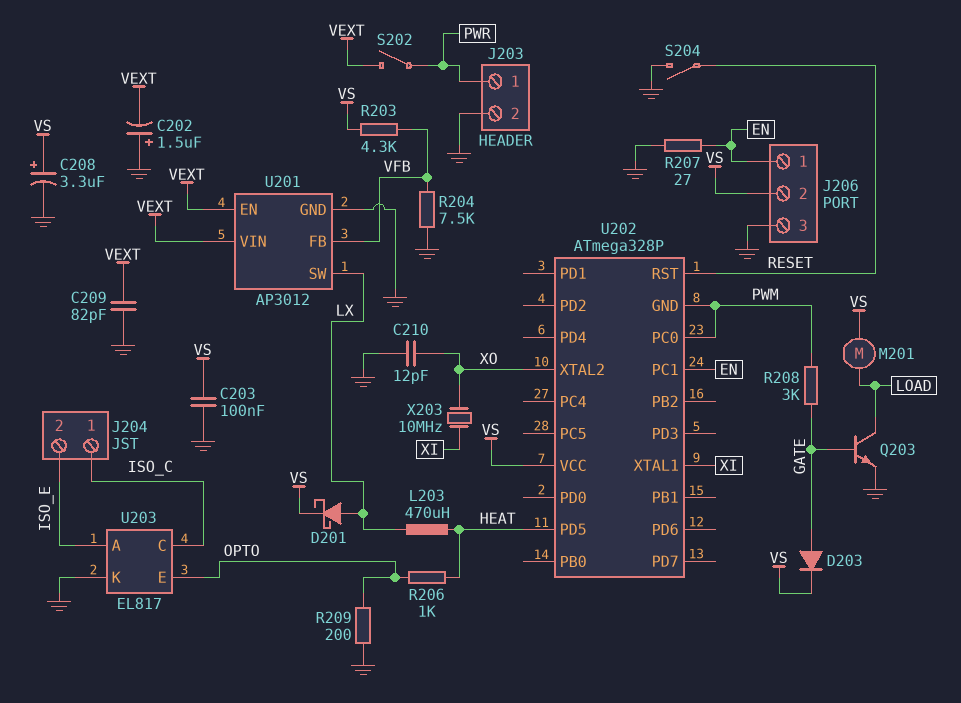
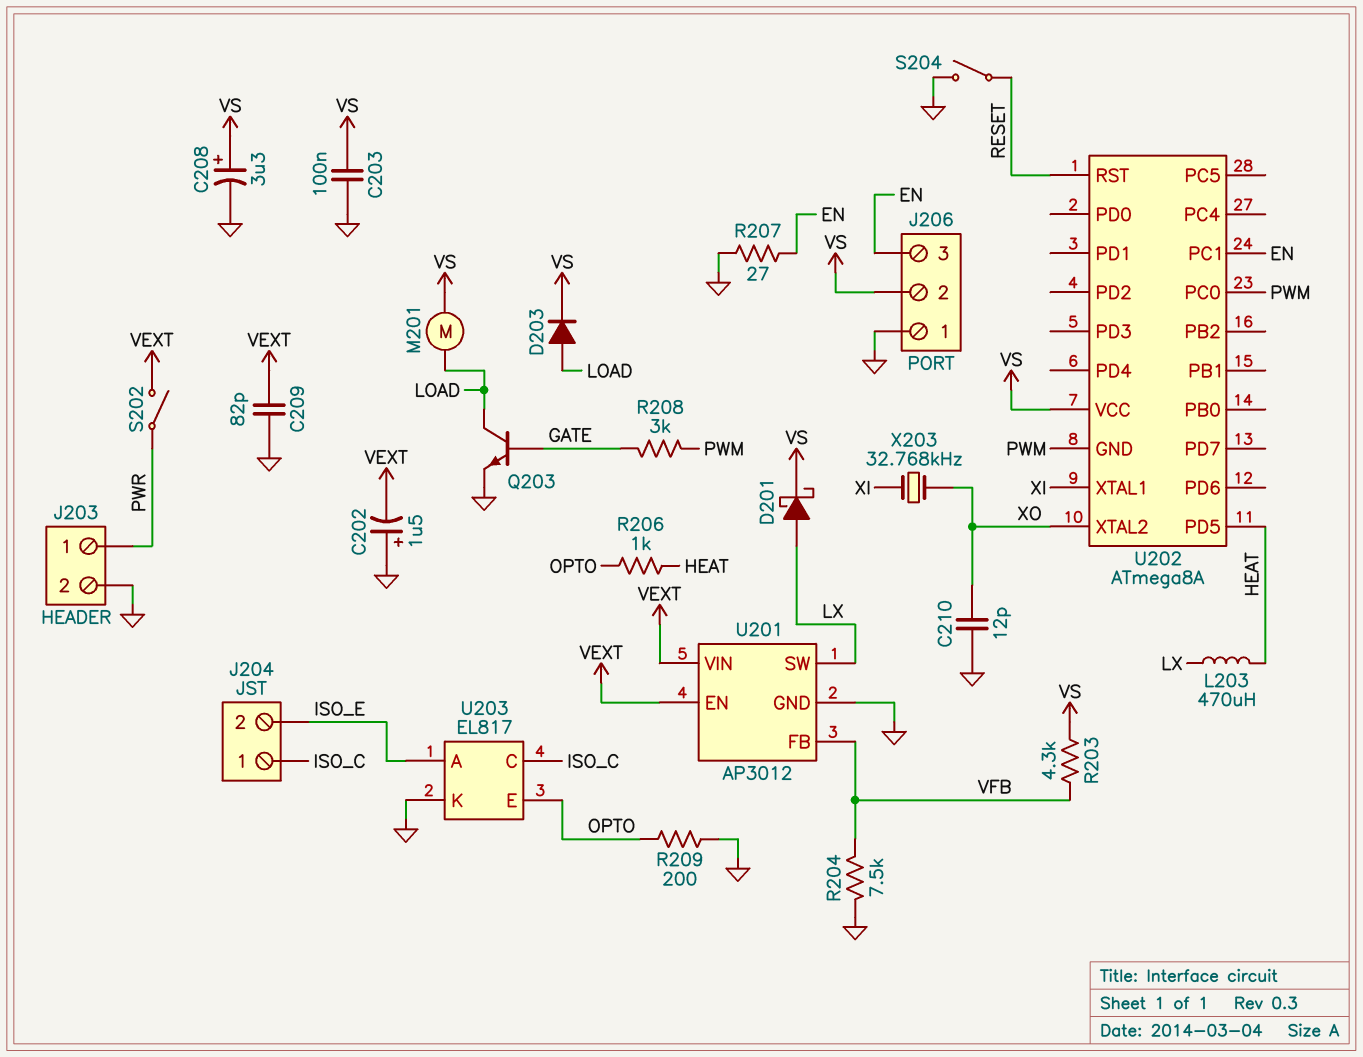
D203: diode (A GATE, K VS) -> diode (A LOAD, K VS)
J206 pin 1: EN -> GND
J206 pin 3: GND -> EN
U202: ATmega328P -> ATmega8A
X203: 10MHz (XI, XO) -> 32.768kHz (XI, XO)

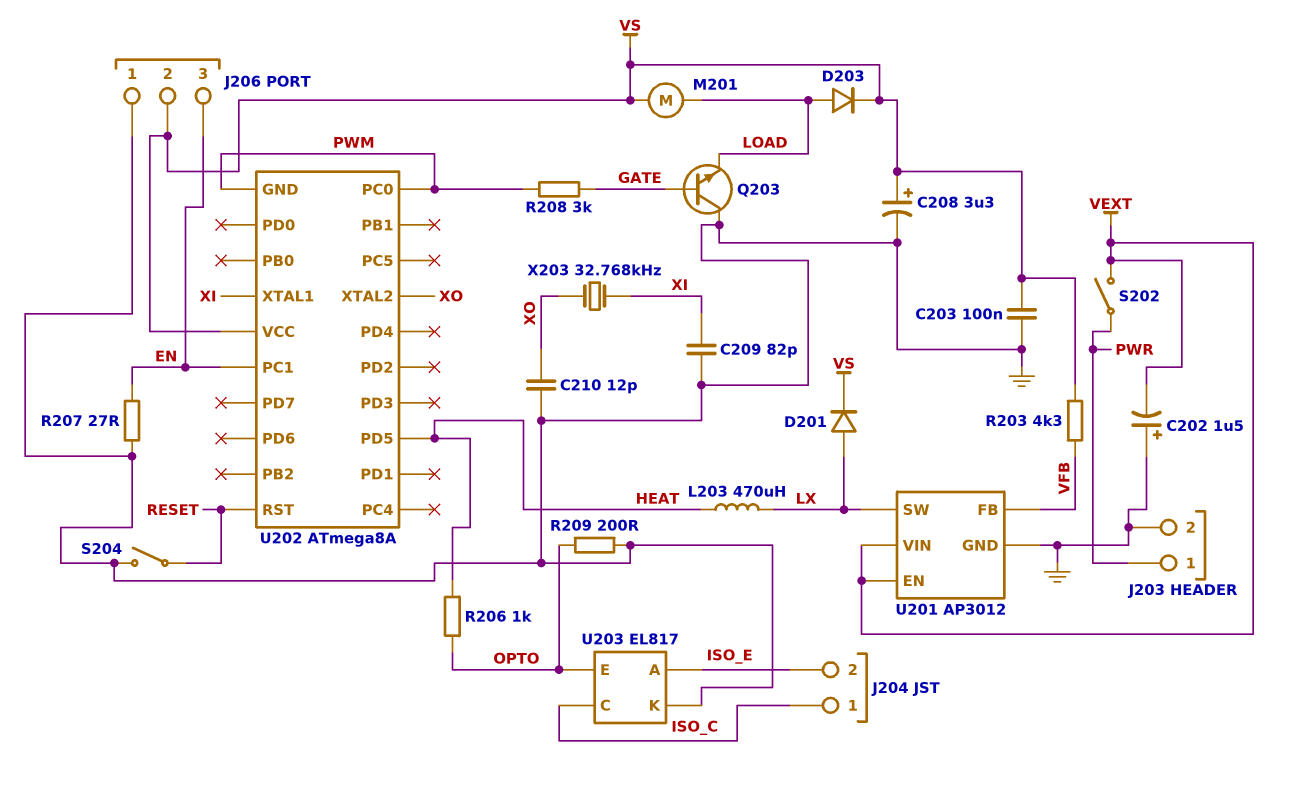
C209: 82pF (GND, VEXT) -> 82pF (GND, XI)
D201: schottky (A LX, K VS) -> diode (A LX, K VS)
Q203: NPN (B GATE, C LOAD, E GND) -> NPN (B GATE, C GND, E LOAD)
R204: 7.5k (GND, VFB) -> none

